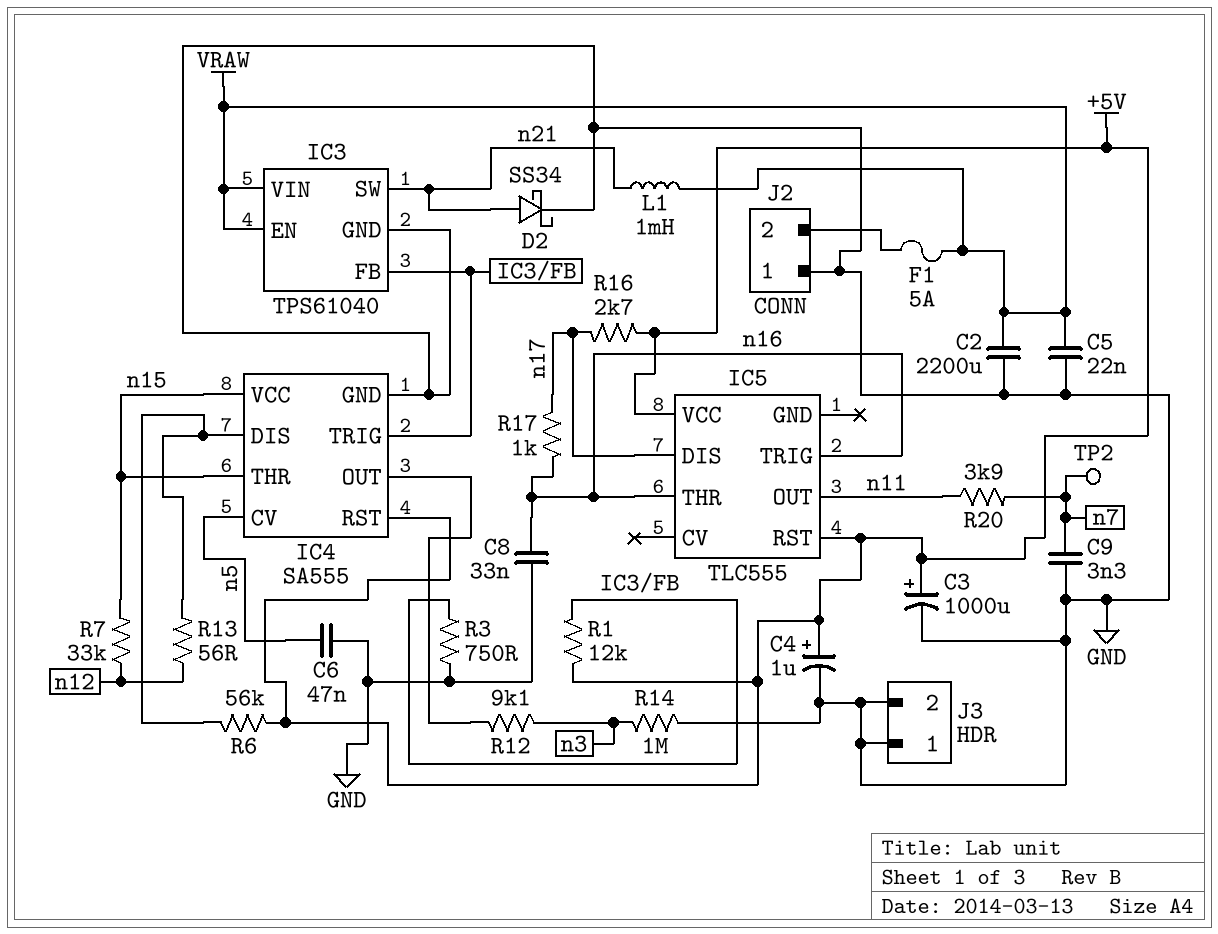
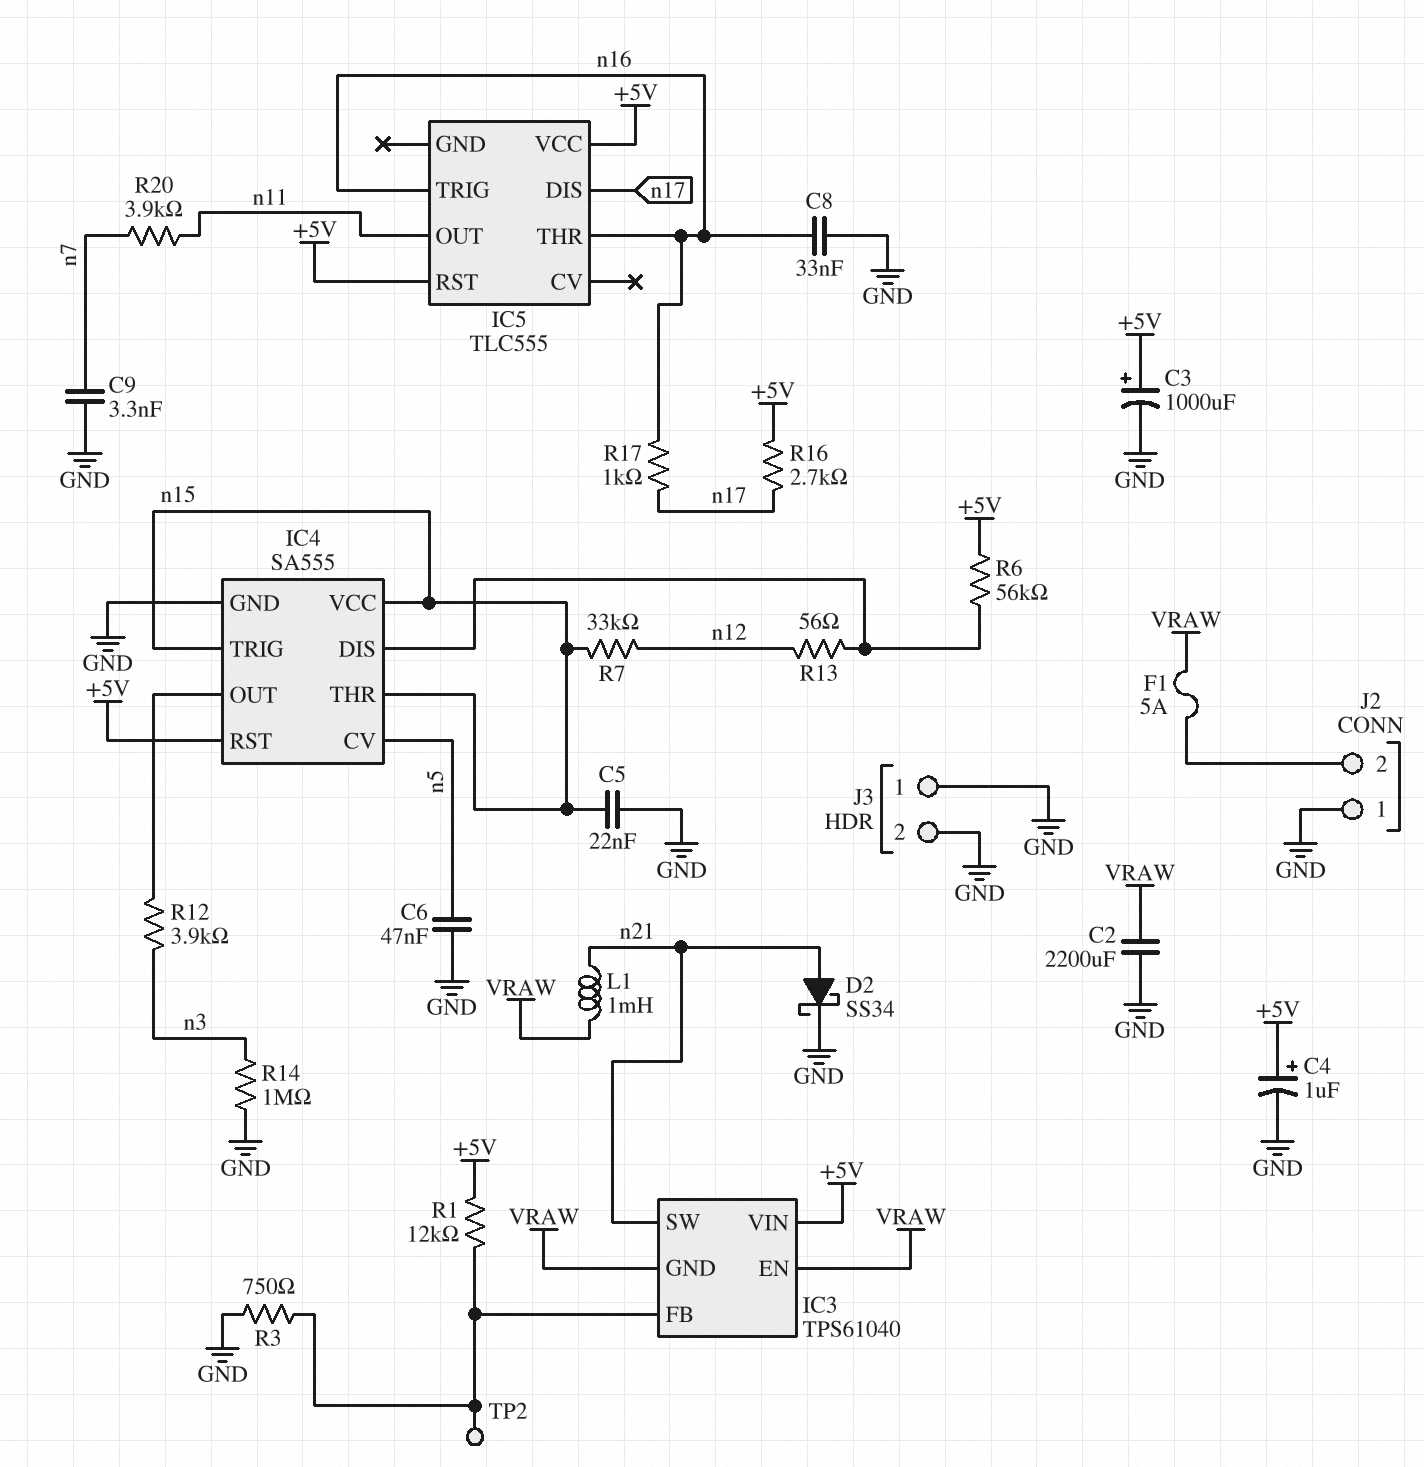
C5: 22nF (GND, VRAW) -> 22nF (GND, n15)
IC3 pin GND: GND -> VRAW
IC3 pin VIN: VRAW -> +5V
IC4 pin TRIG: IC3/FB -> n15
R12: 9.1k (IC4/OUT, n3) -> 3.9k (IC4/OUT, n3)
TP2: test point (n7) -> test point (IC3/FB)

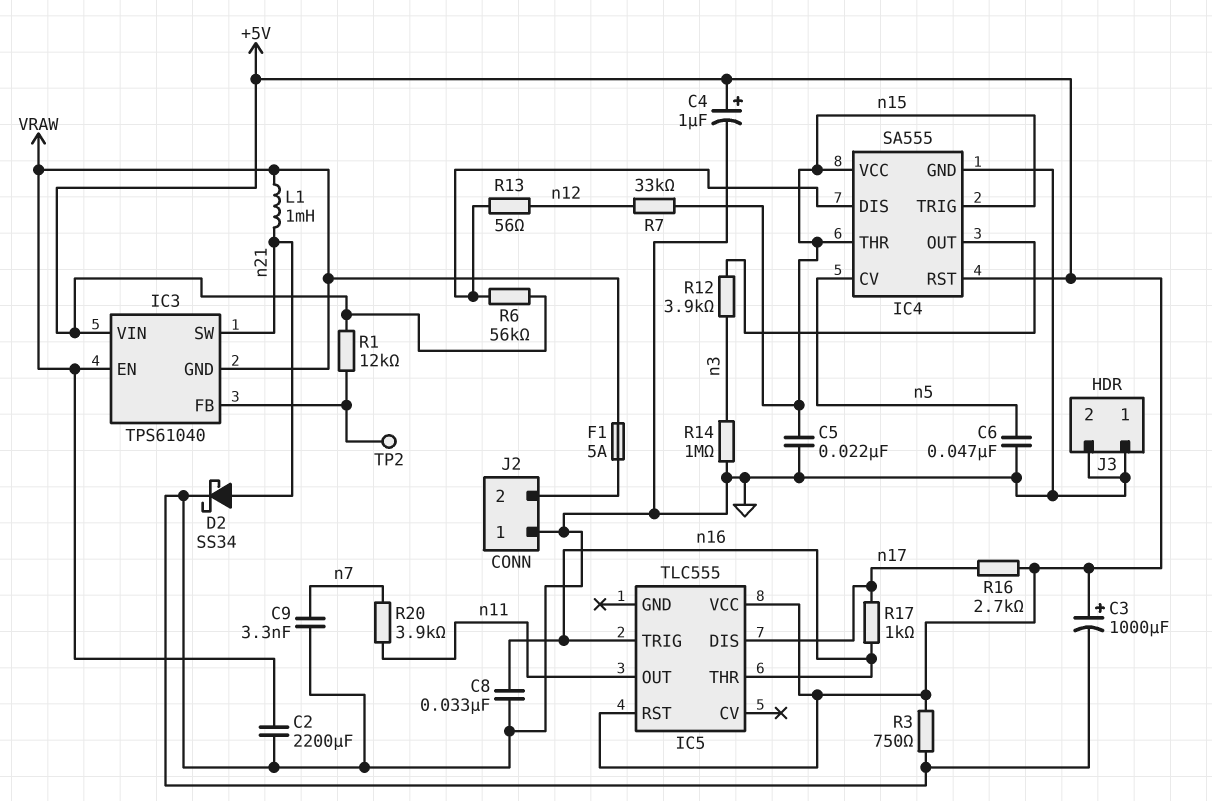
R3: 750 (GND, IC3/FB) -> 750 (+5V, GND)

